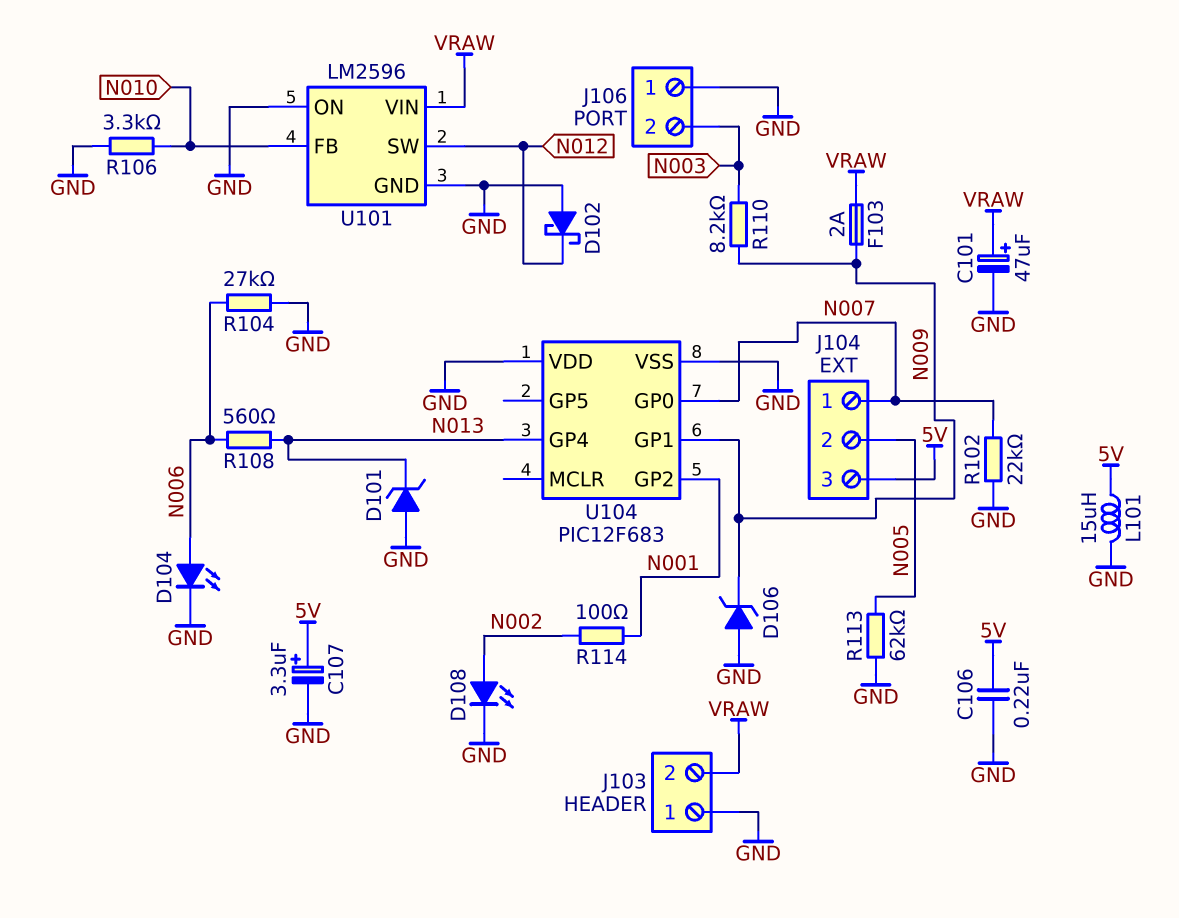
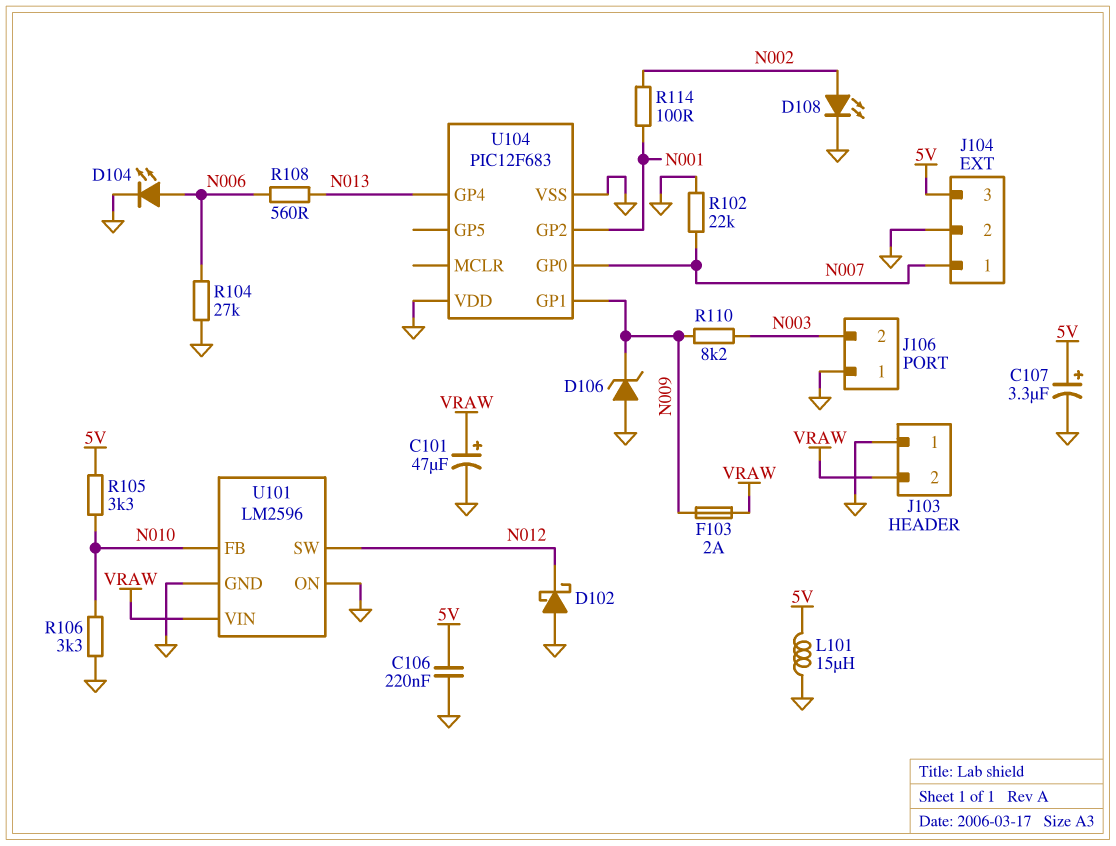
D101: zener (A GND, K N013) -> none
J104 pin 2: N005 -> GND
R105: none -> 3.3k (5V, N010)
R113: 62k (GND, N005) -> none

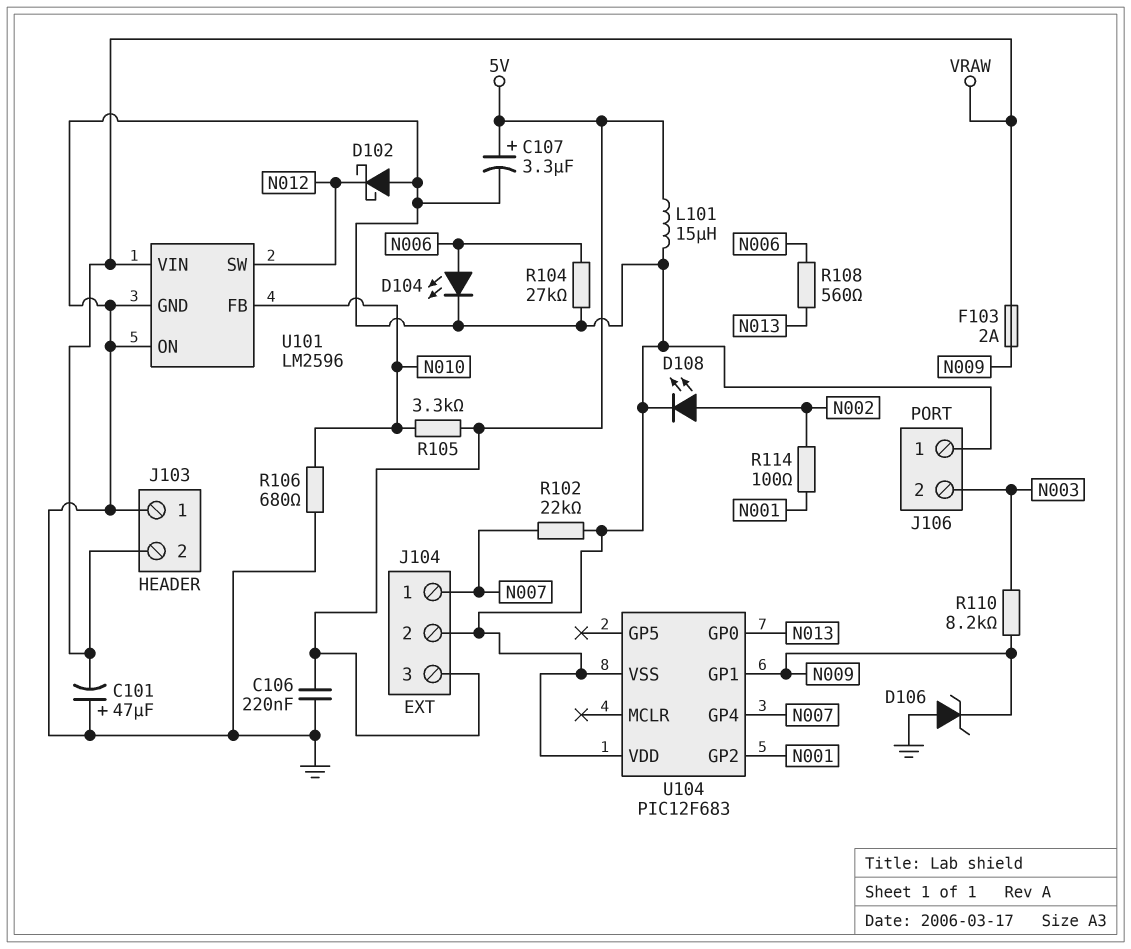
C101: 47uF (plus VRAW, minus GND) -> 47uF (plus GND, minus VRAW)
R106: 3.3k (GND, N010) -> 680 (GND, N010)
U104 pin GP0: N007 -> N013
U104 pin GP4: N013 -> N007

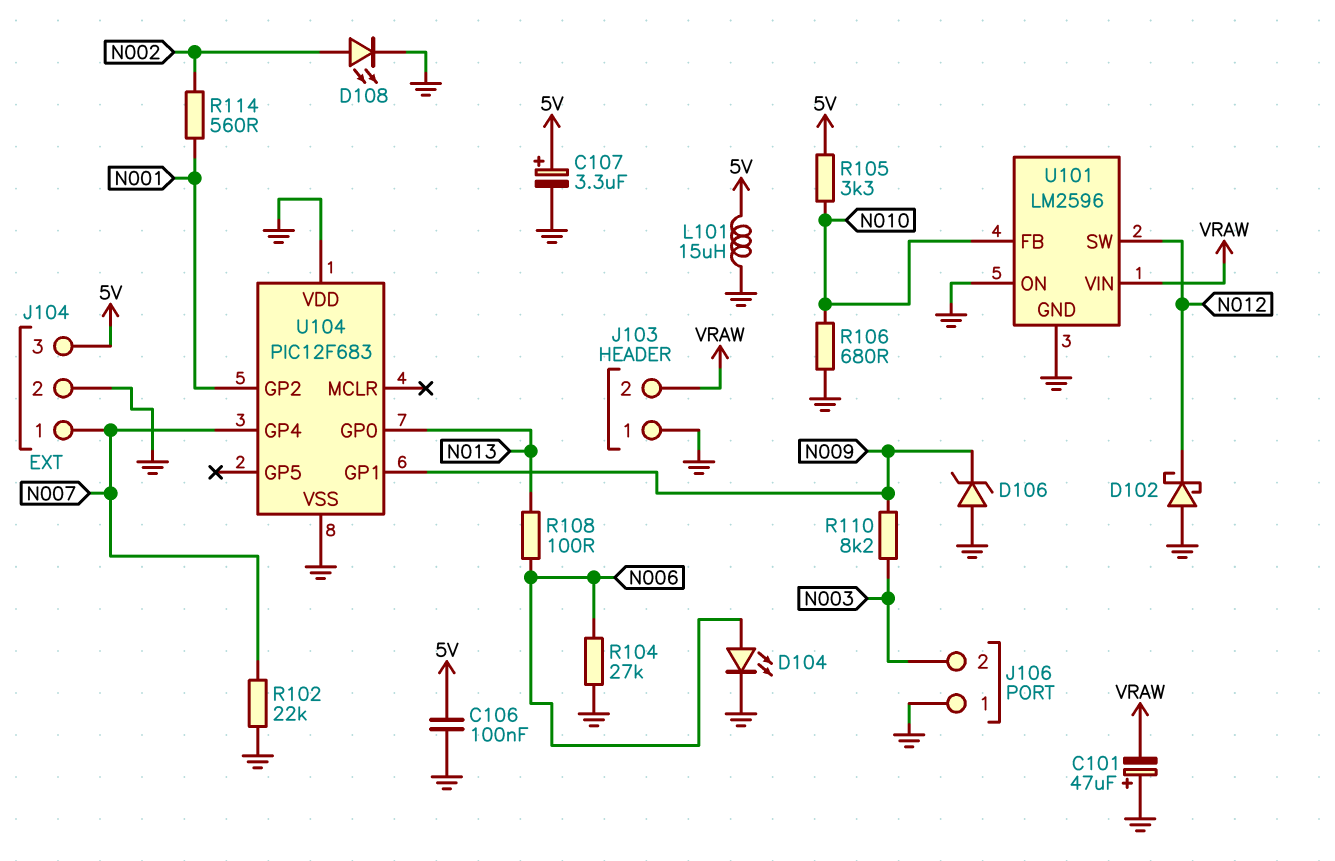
C106: 220nF (5V, GND) -> 100nF (5V, GND)
F103: 2A (N009, VRAW) -> none
R108: 560 (N006, N013) -> 100 (N006, N013)
R114: 100 (N001, N002) -> 560 (N001, N002)

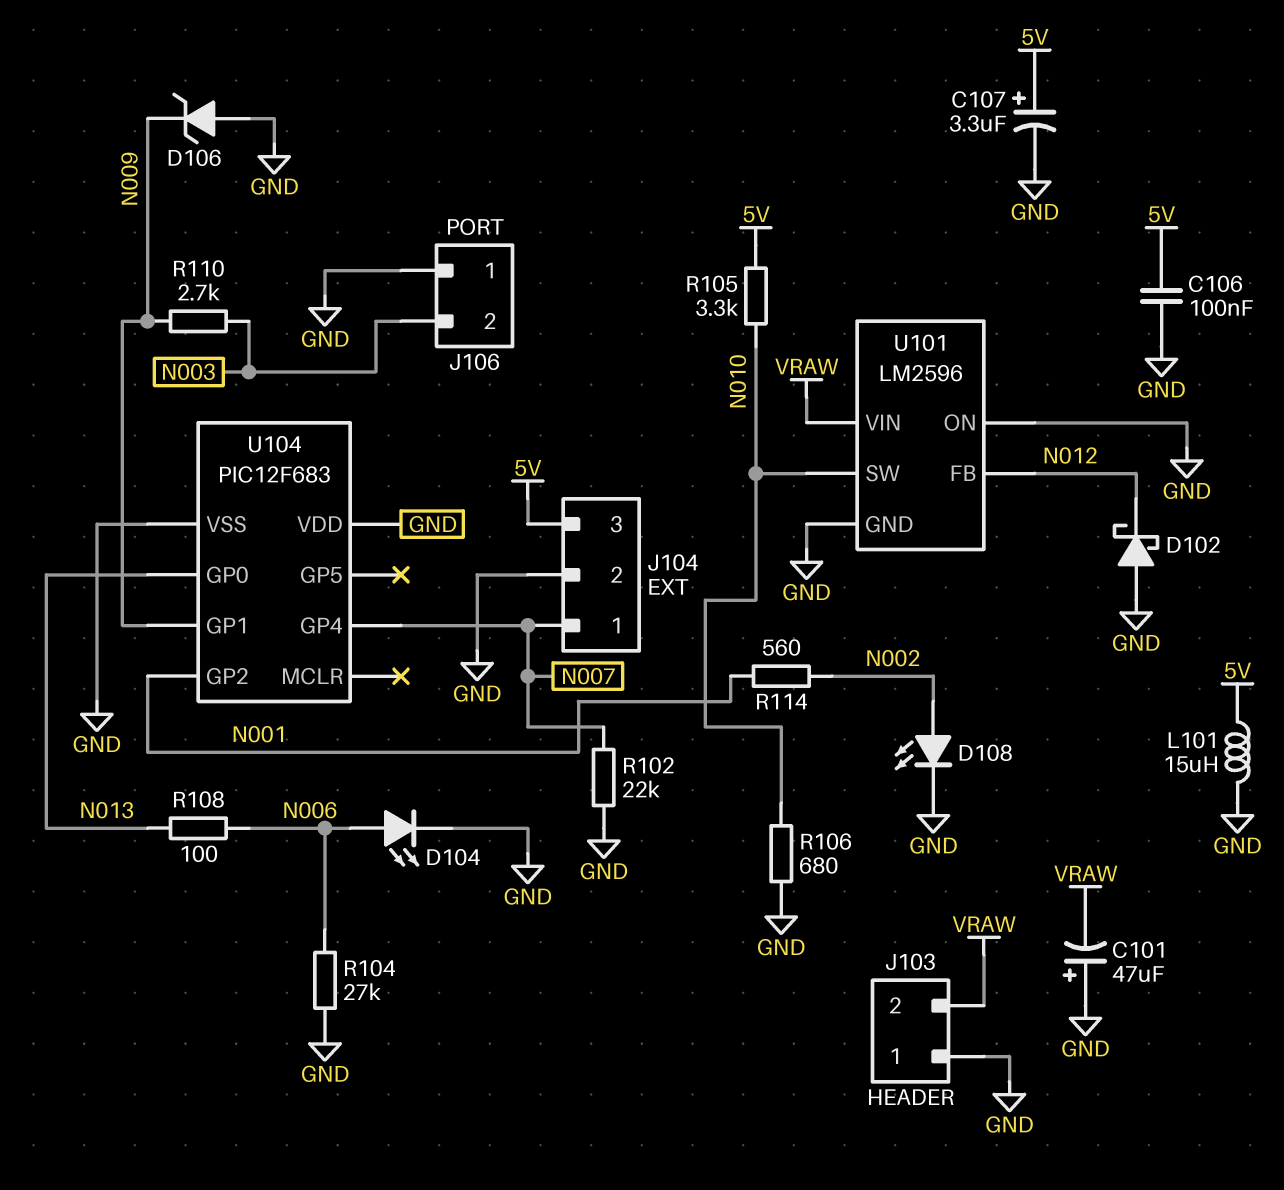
R110: 8.2k (N003, N009) -> 2.7k (N003, N009)
U101 pin FB: N010 -> N012
U101 pin SW: N012 -> N010

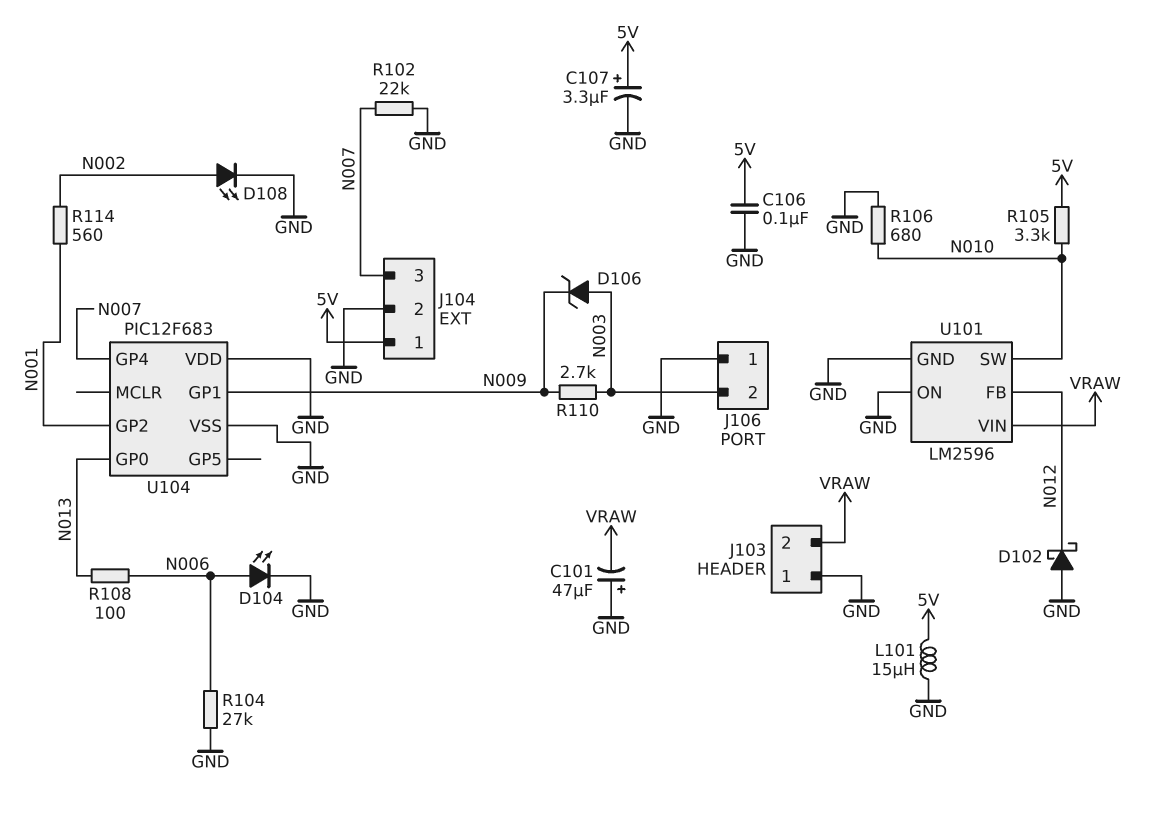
D106: zener (A GND, K N009) -> zener (A N003, K N009)
J104 pin 1: N007 -> 5V
J104 pin 3: 5V -> N007

